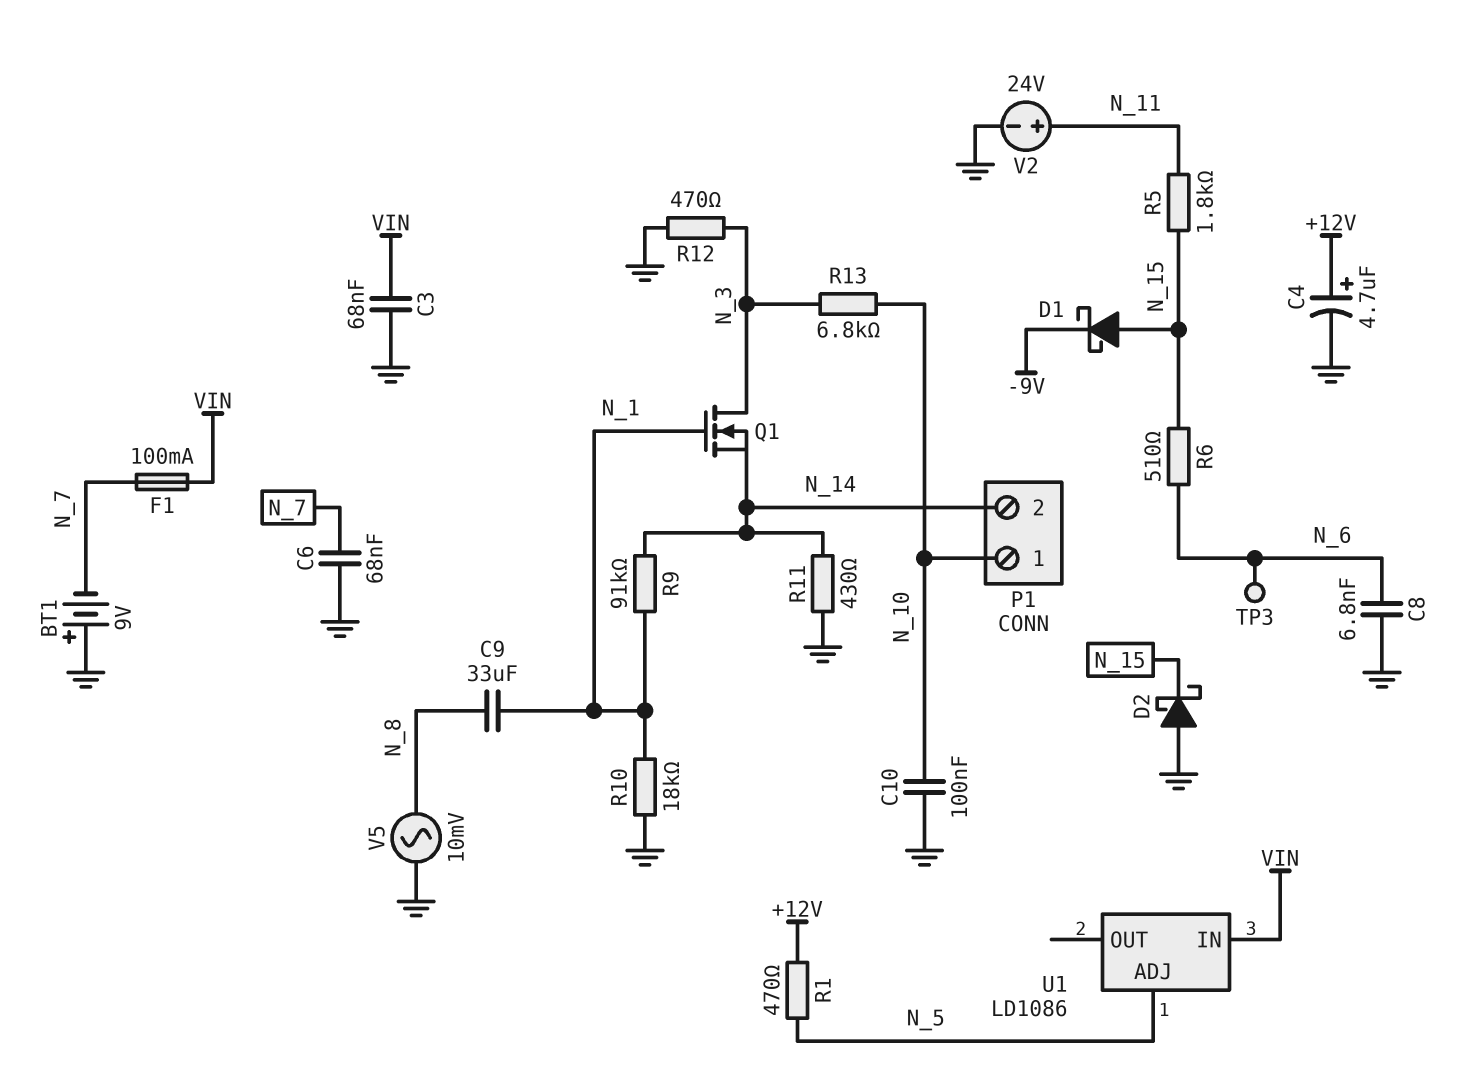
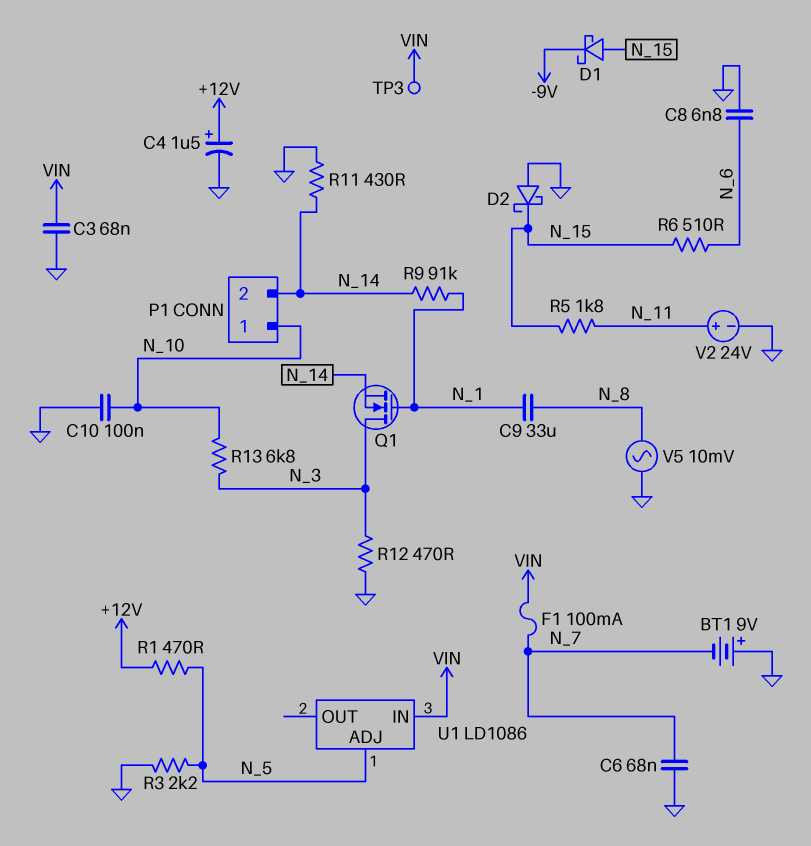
C4: 4.7uF (plus +12V, minus GND) -> 1.5uF (plus +12V, minus GND)
R3: none -> 2.2k (GND, N_5)
R10: 18k (GND, N_1) -> none
TP3: test point (N_6) -> test point (VIN)

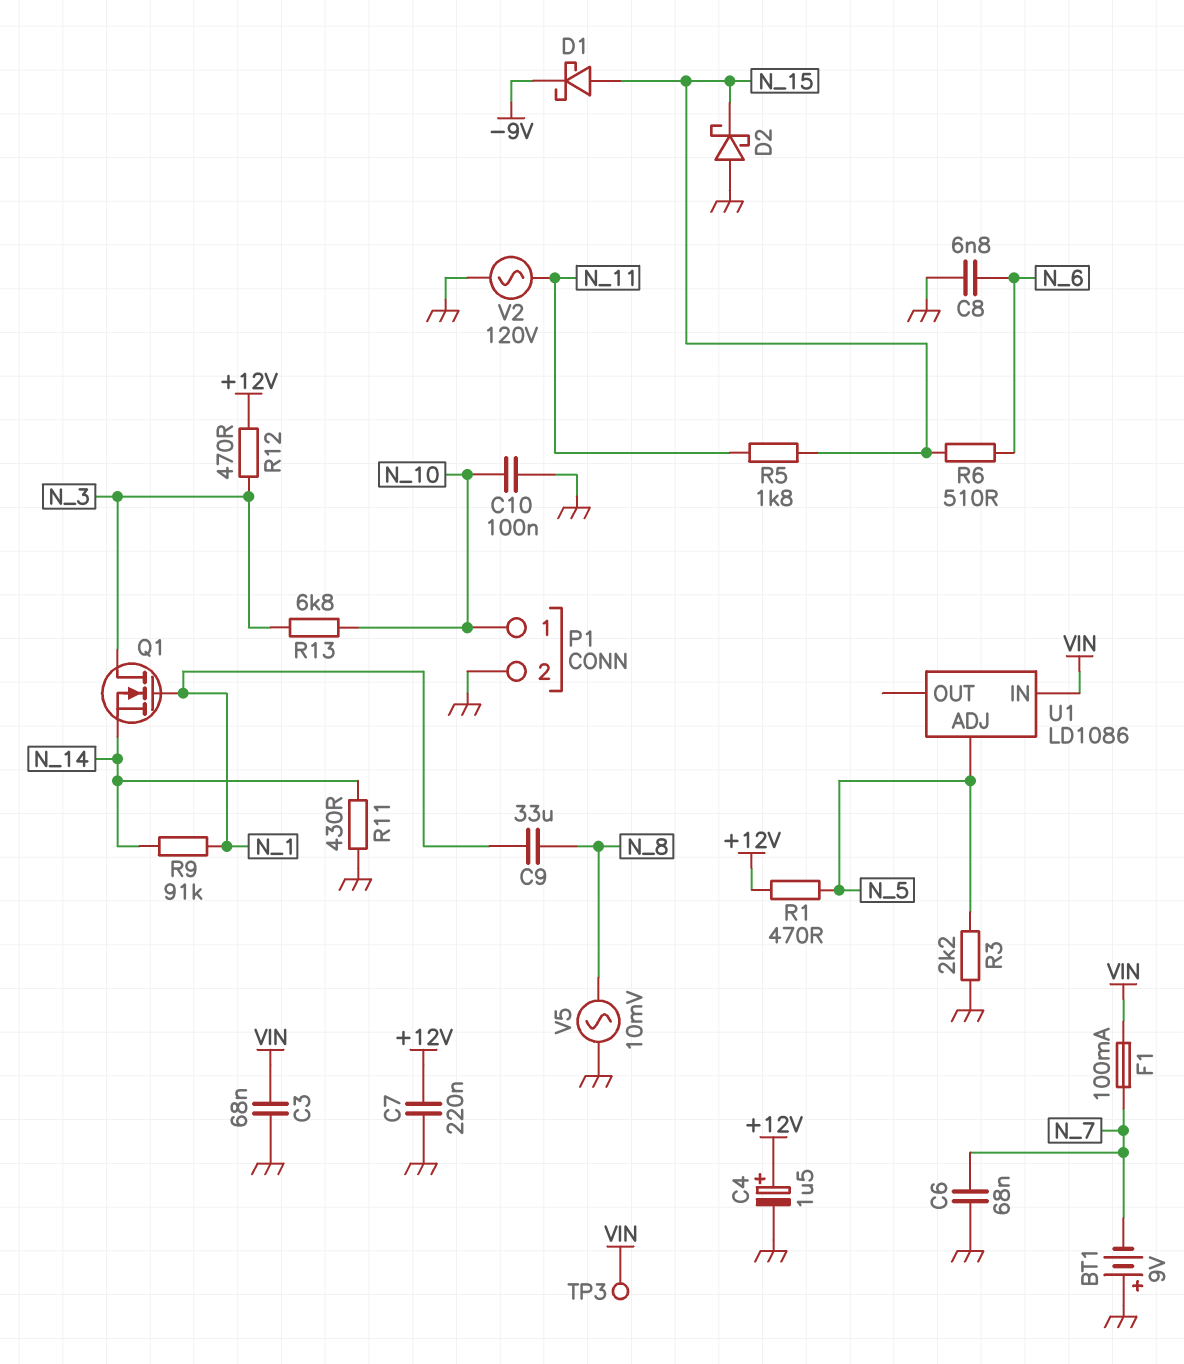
C7: none -> 220nF (+12V, GND)
P1 pin 2: N_14 -> GND
R12: 470 (GND, N_3) -> 470 (+12V, N_3)
V2: 24V (plus N_11, minus GND) -> AC 120V (GND, N_11)

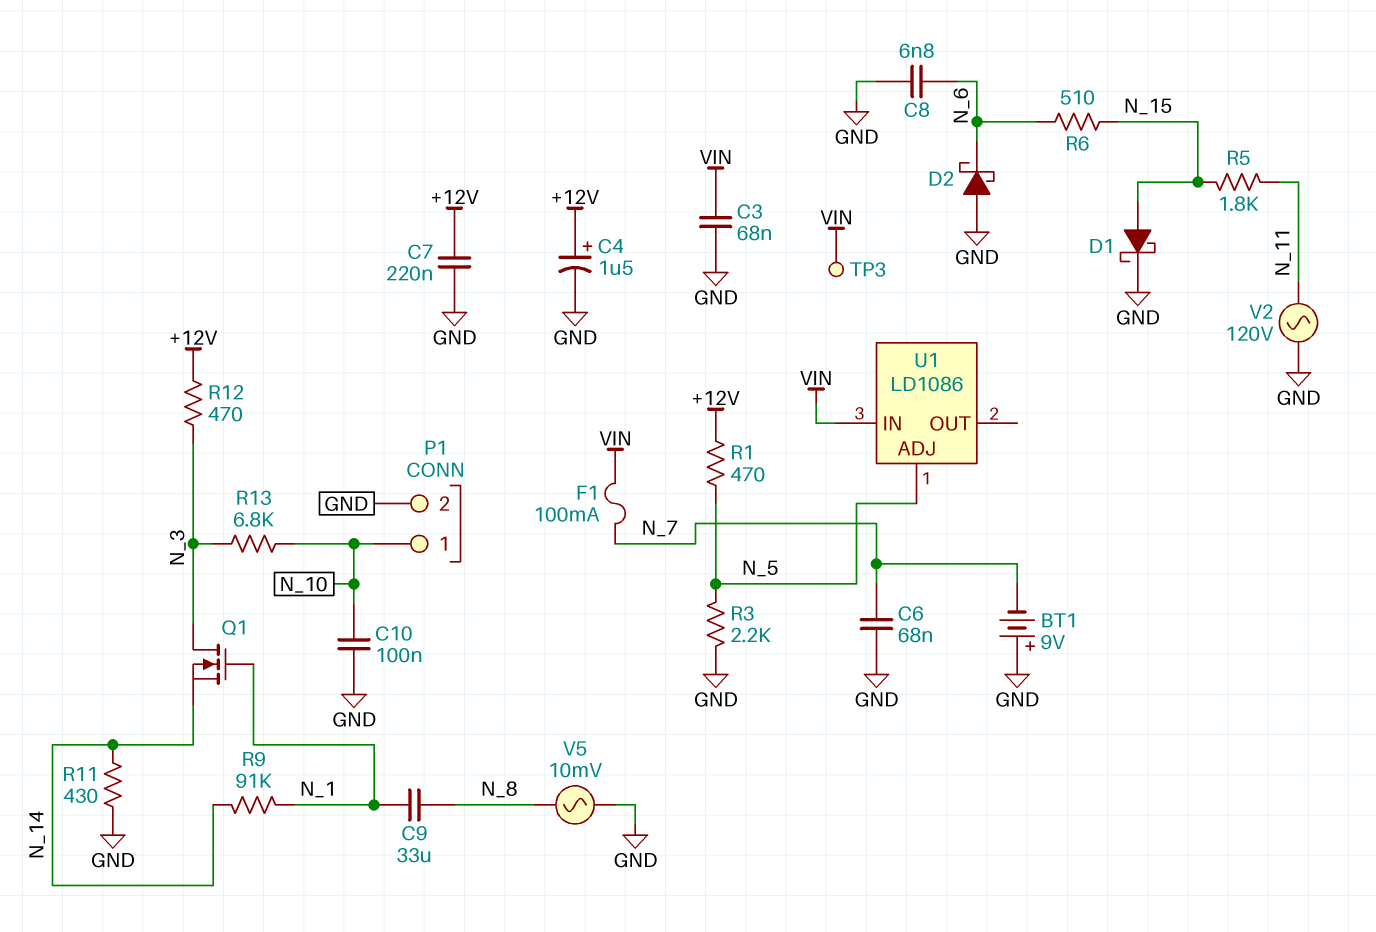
D1: schottky (A N_15, K -9V) -> schottky (A N_15, K GND)
D2: schottky (A GND, K N_15) -> schottky (A GND, K N_6)

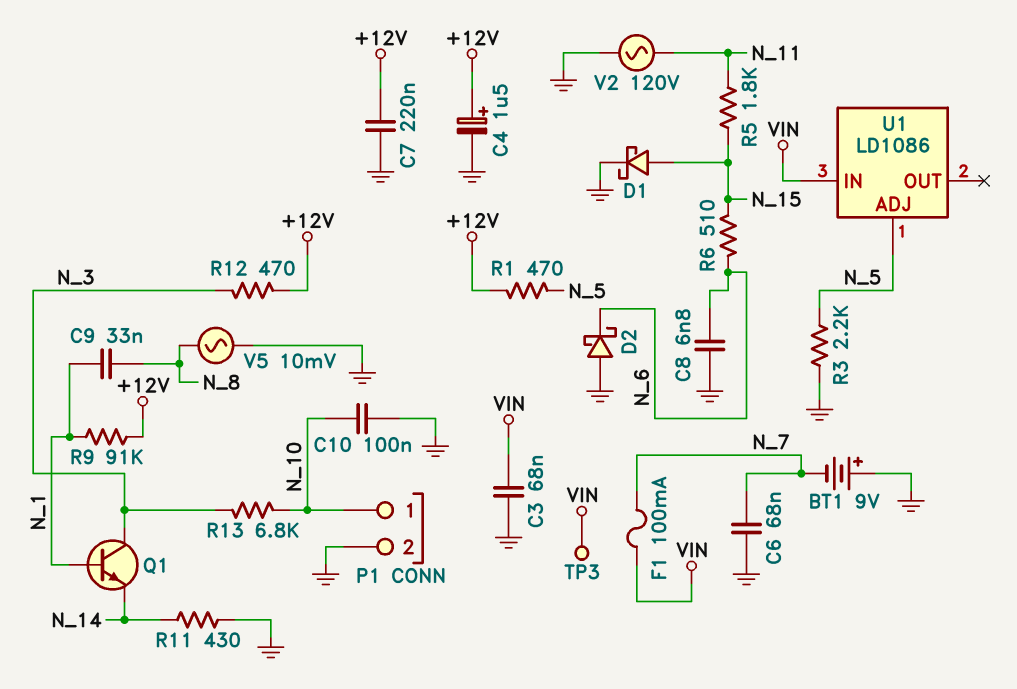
C9: 33uF (N_1, N_8) -> 33nF (N_1, N_8)
Q1: NMOS (G N_1, D N_3, S N_14) -> NPN (B N_1, C N_3, E N_14)
R9: 91k (N_1, N_14) -> 91k (+12V, N_1)

